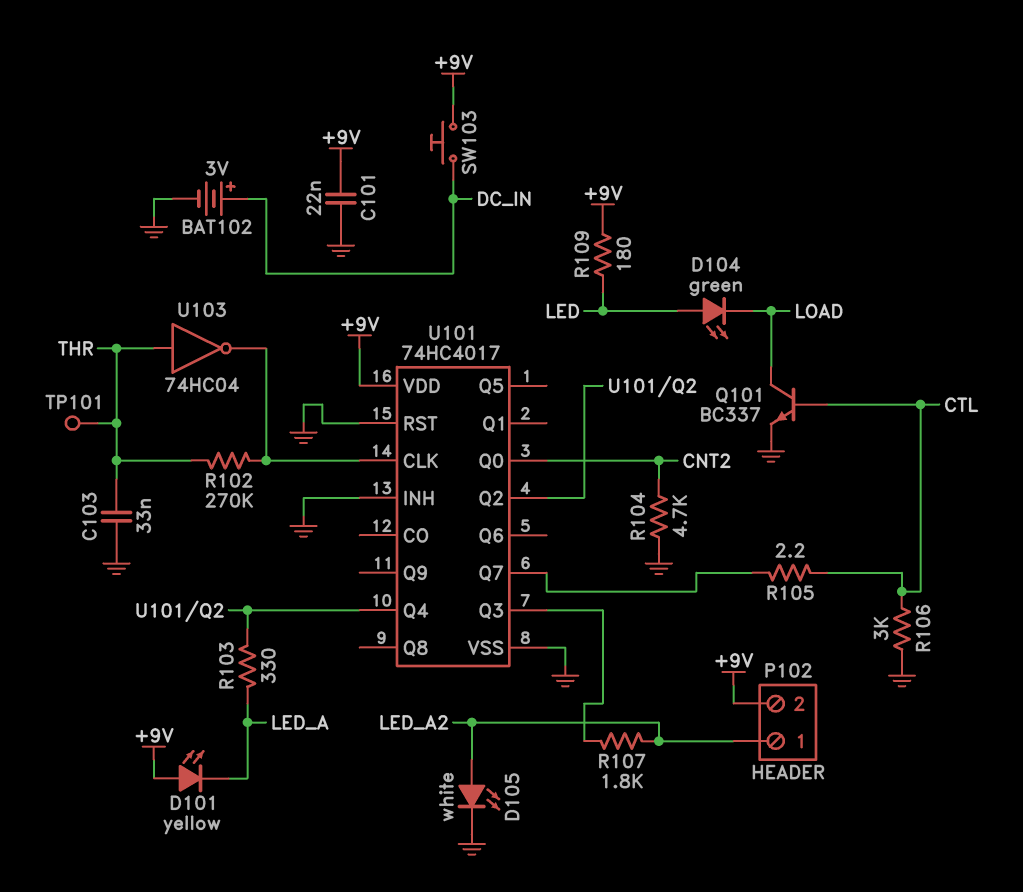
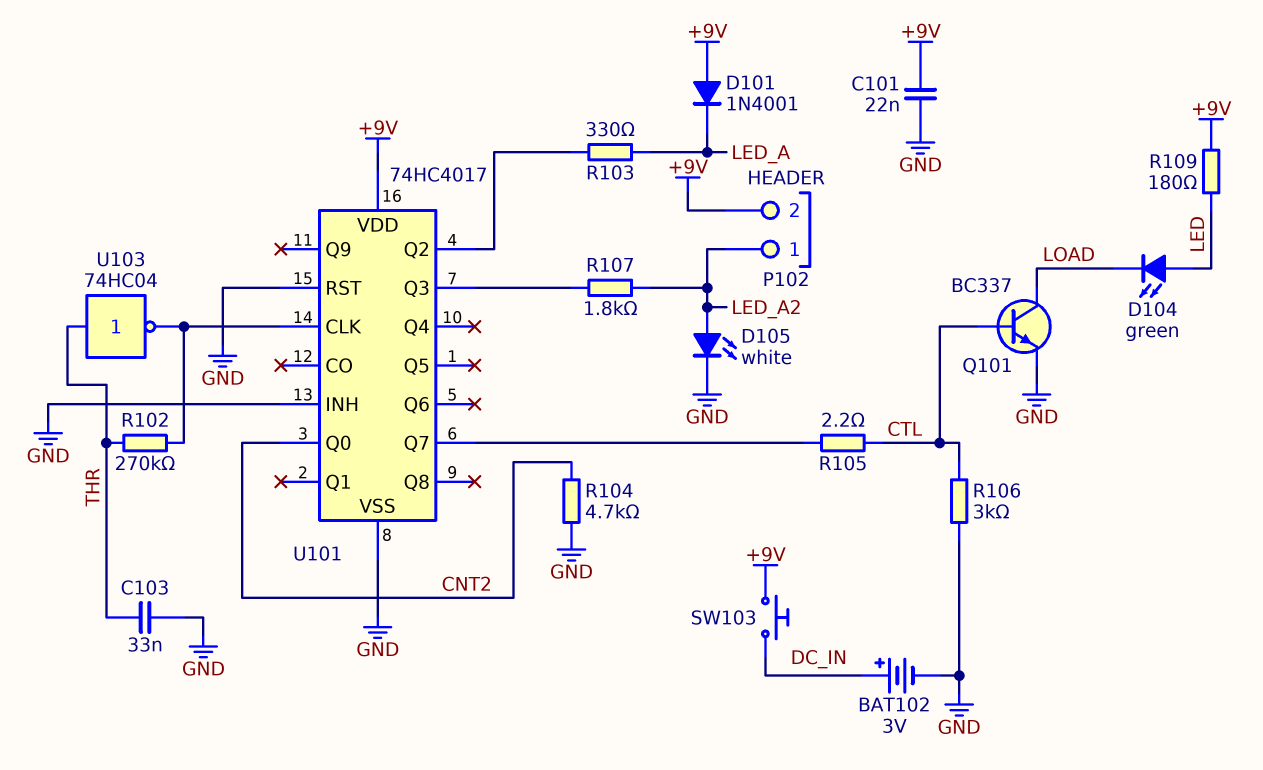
D101: LED yellow (A +9V, K LED_A) -> diode 1N4001 (A +9V, K LED_A)
TP101: test point (THR) -> none
U101 pin Q4: U101/Q2 -> none

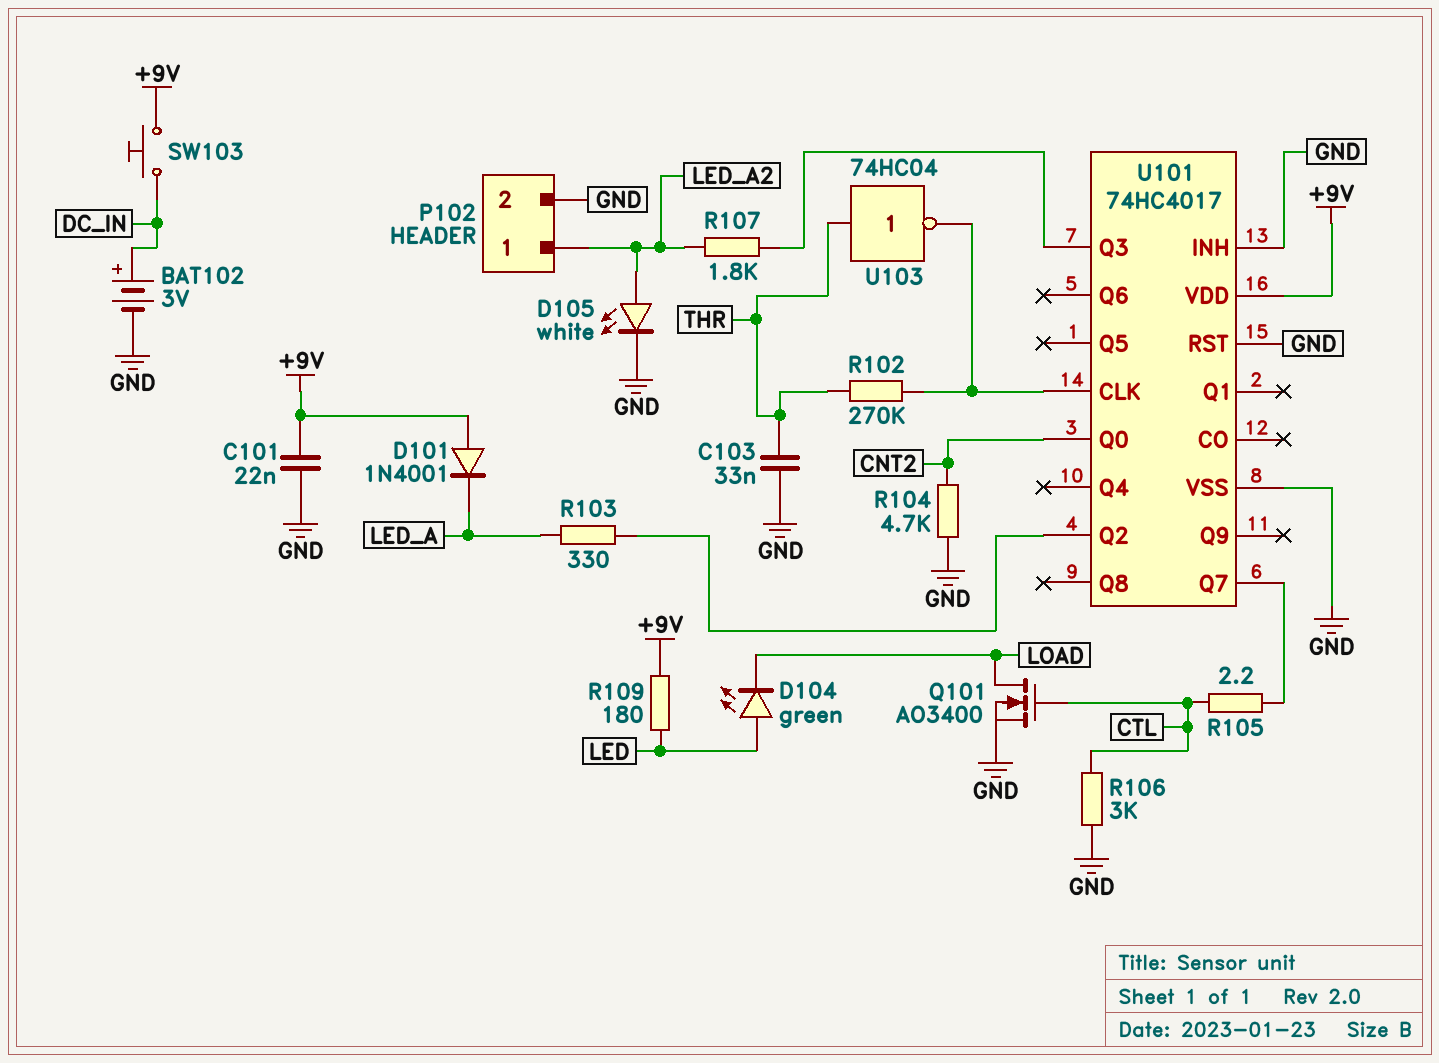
P102 pin 2: +9V -> GND
Q101: NPN BC337 (B CTL, C LOAD, E GND) -> NMOS AO3400 (G CTL, D LOAD, S GND)

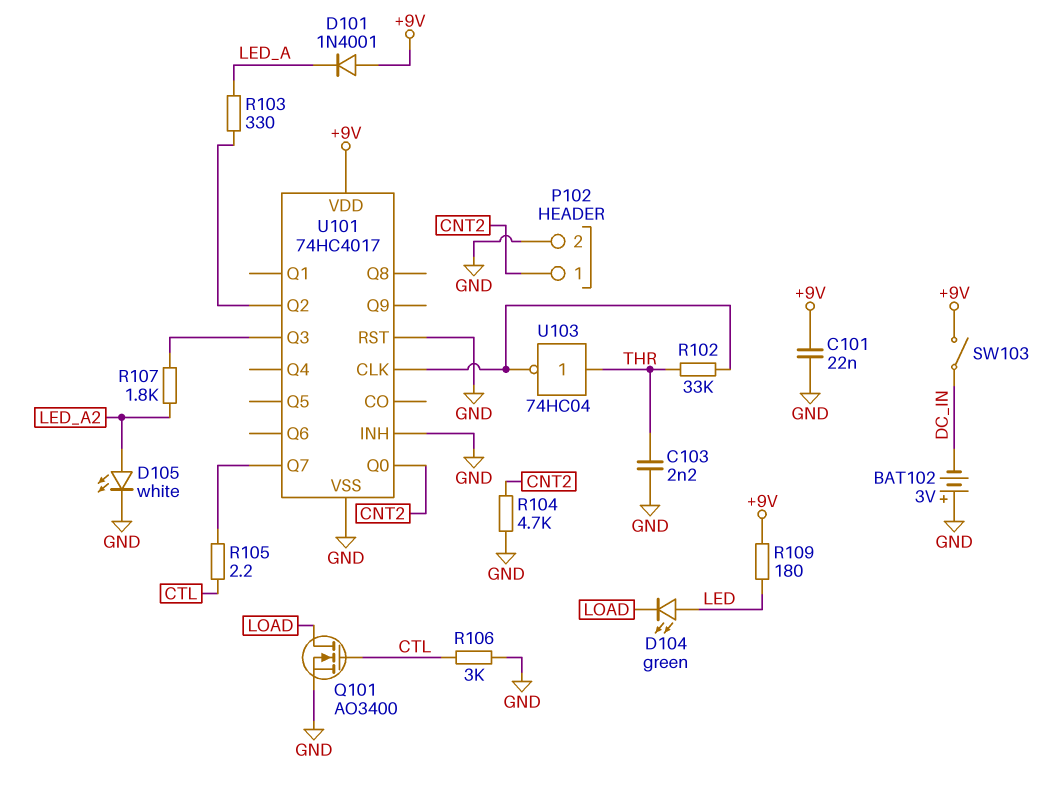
BAT102: 3V (plus DC_IN, minus GND) -> 3V (plus GND, minus DC_IN)
C103: 33nF (GND, THR) -> 2.2nF (GND, THR)
P102 pin 1: LED_A2 -> CNT2
R102: 270k (THR, U101/CLK) -> 33k (THR, U101/CLK)
SW103: button (+9V, DC_IN) -> switch (+9V, DC_IN)

